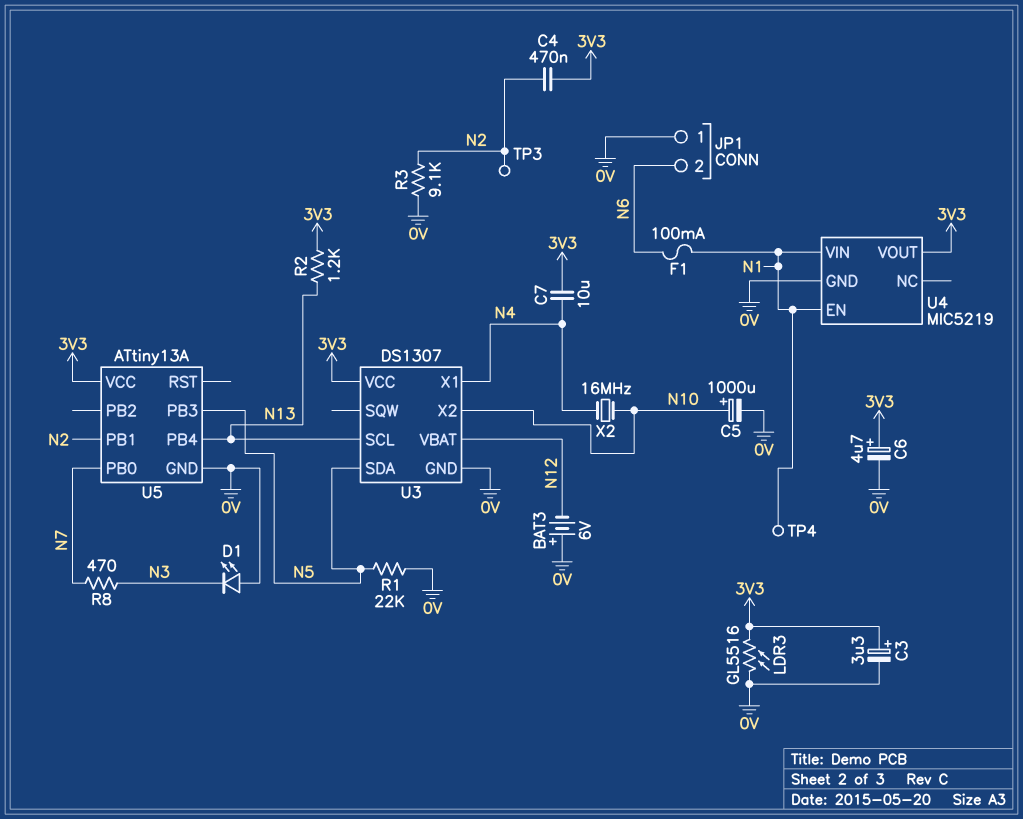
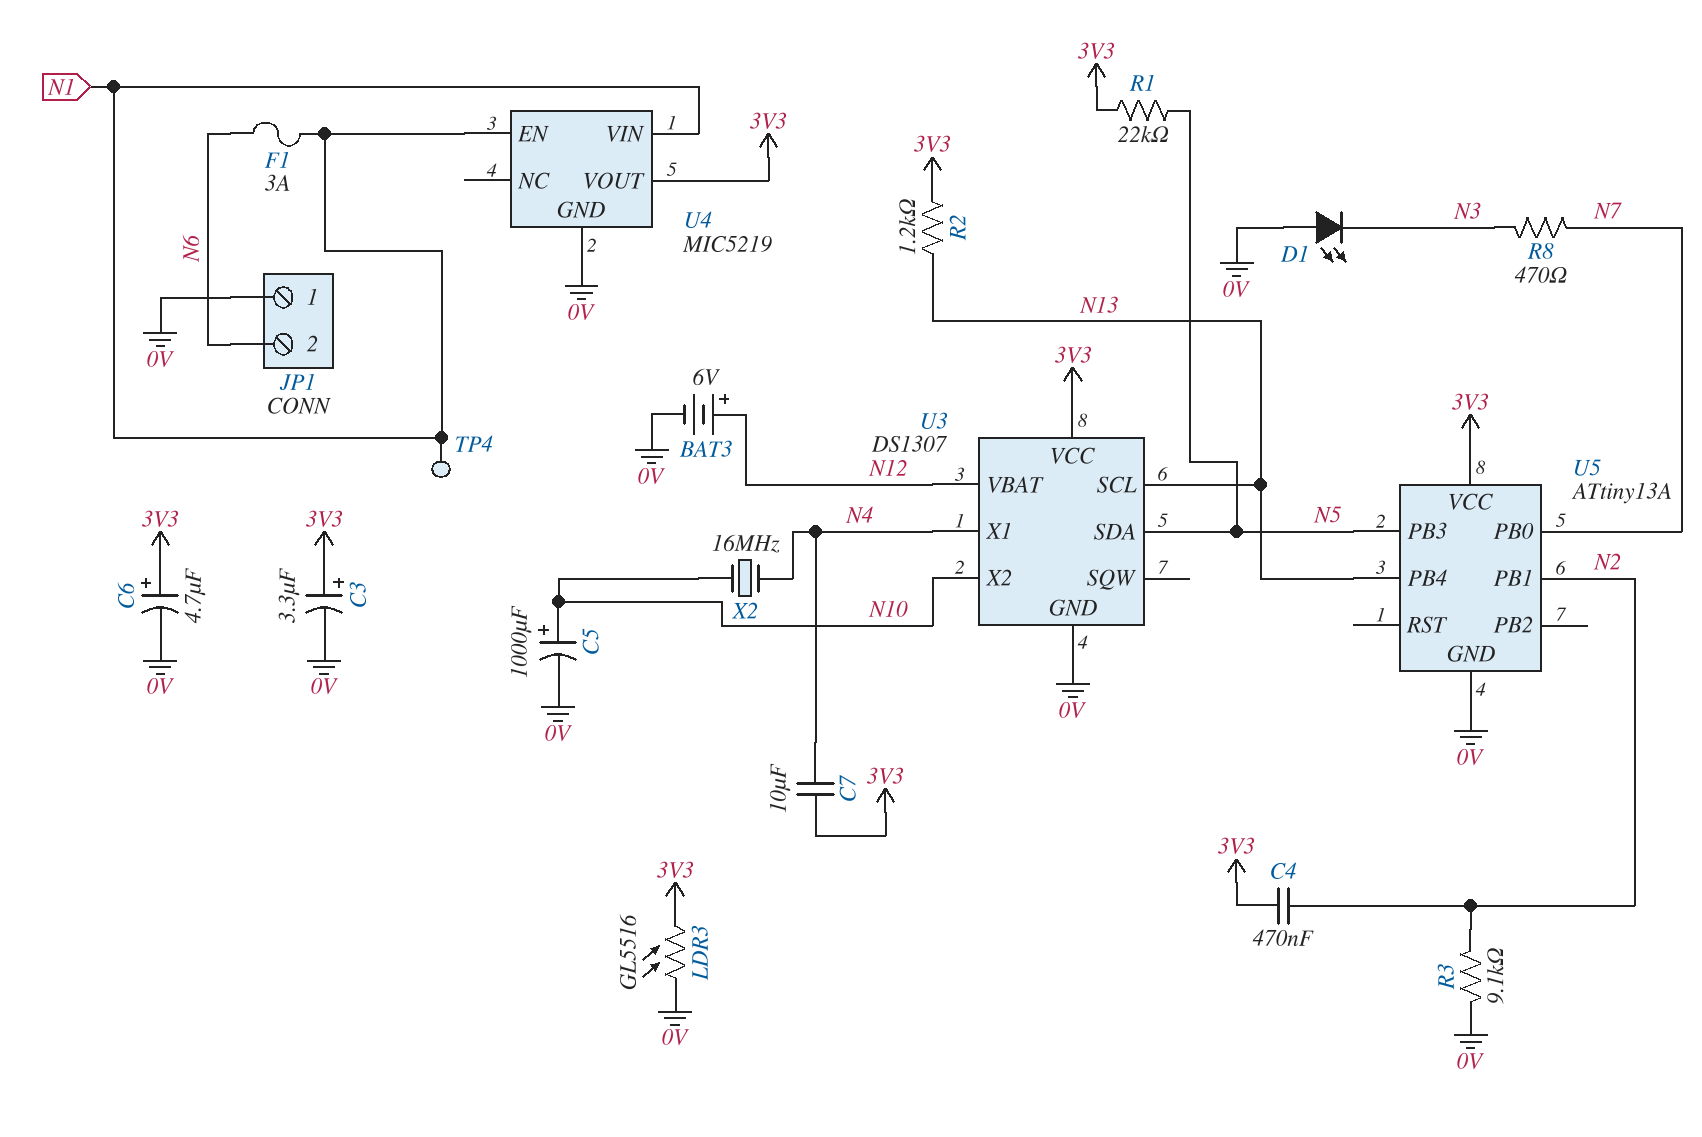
BAT3: 6V (plus 0V, minus N12) -> 6V (plus N12, minus 0V)
F1: 100mA (N1, N6) -> 3A (N1, N6)
R1: 22k (0V, N5) -> 22k (3V3, N5)
TP3: test point (N2) -> none

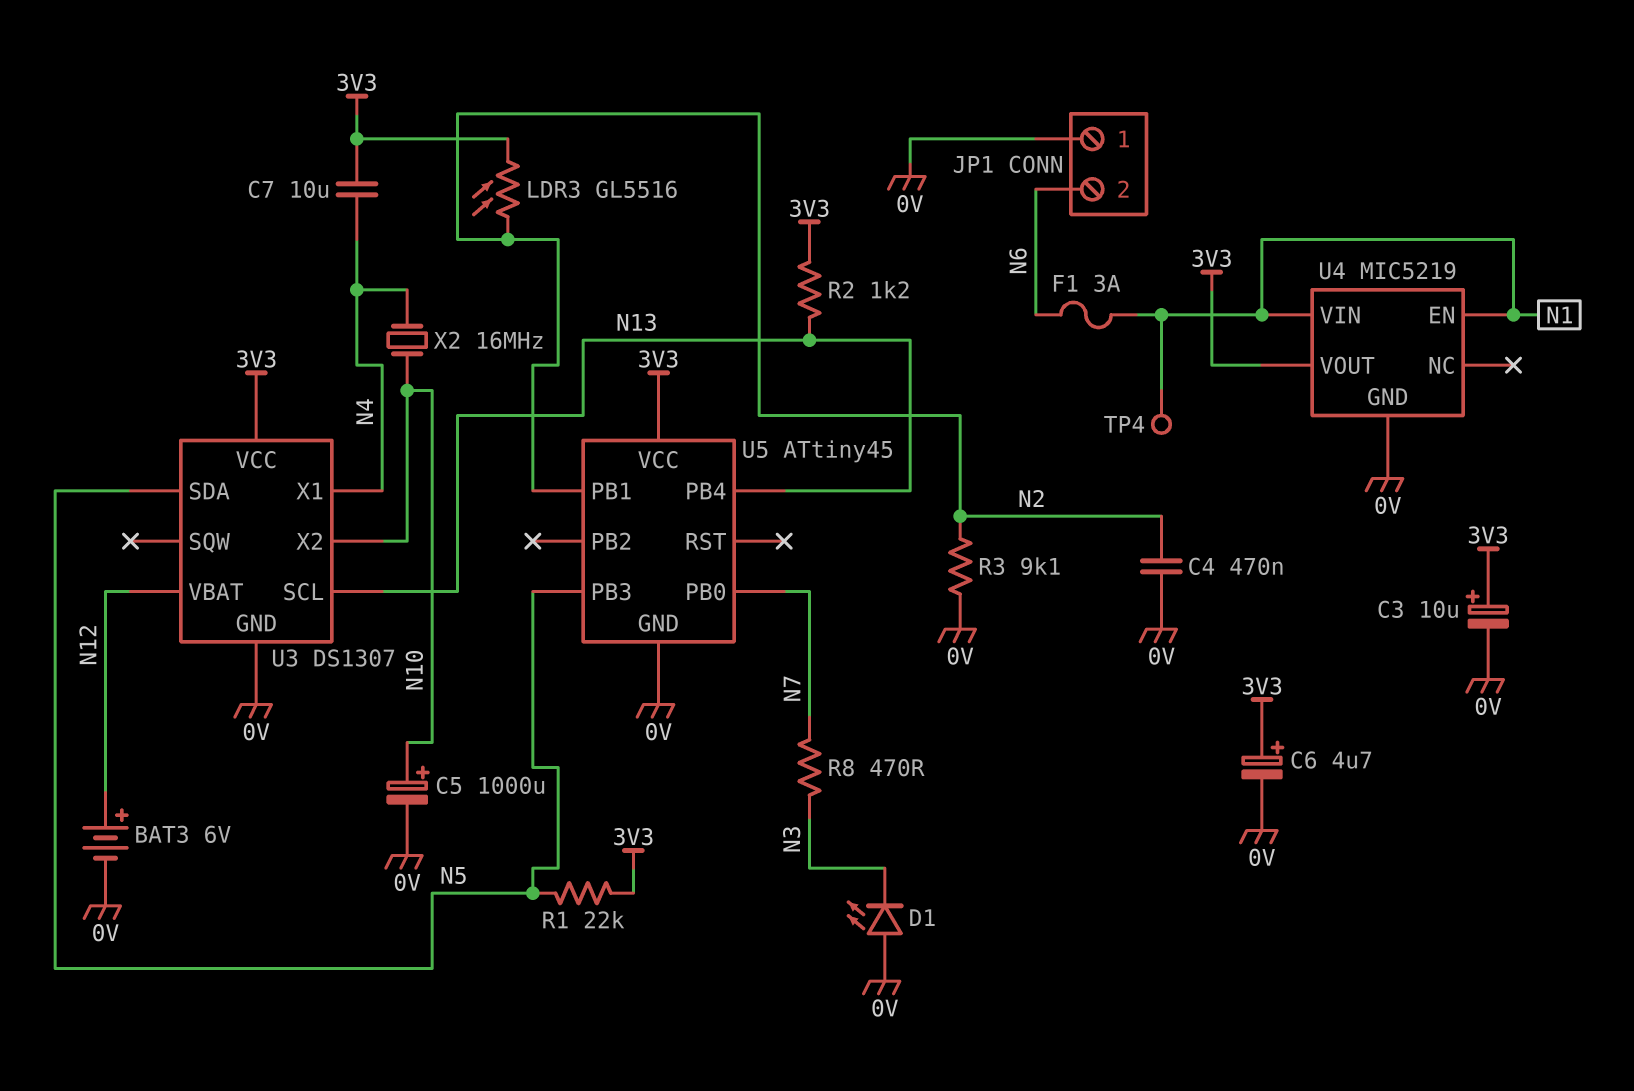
C3: 3.3uF (plus 3V3, minus 0V) -> 10uF (plus 3V3, minus 0V)
C4: 470nF (3V3, N2) -> 470nF (0V, N2)
LDR3: GL5516 (0V, 3V3) -> GL5516 (3V3, N2)
U5: ATtiny13A -> ATtiny45

